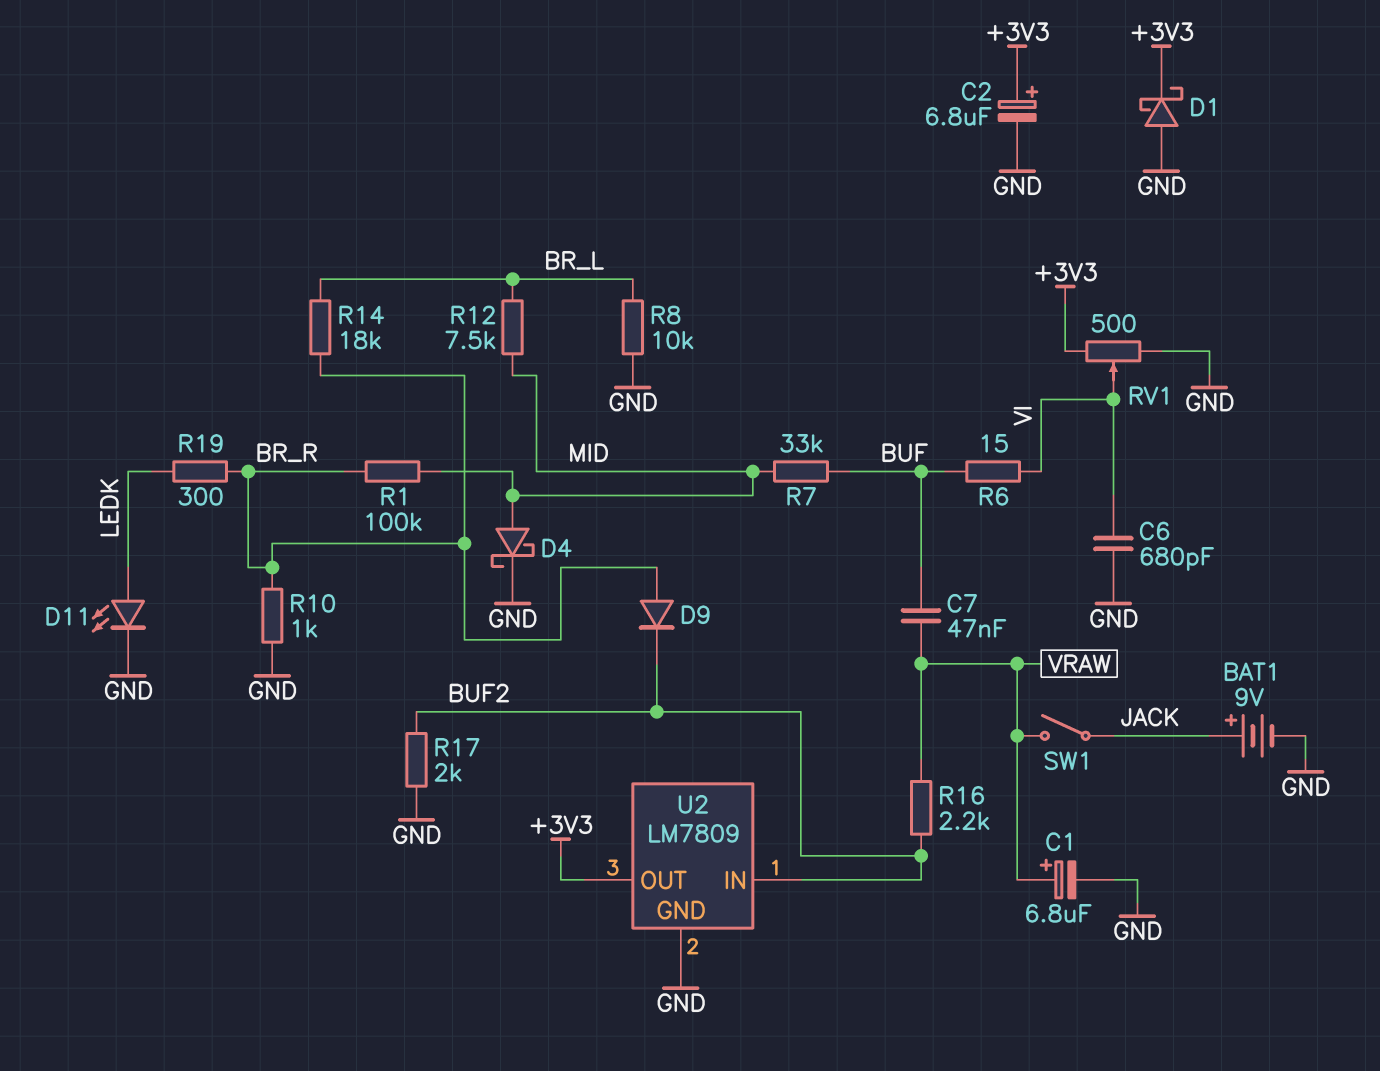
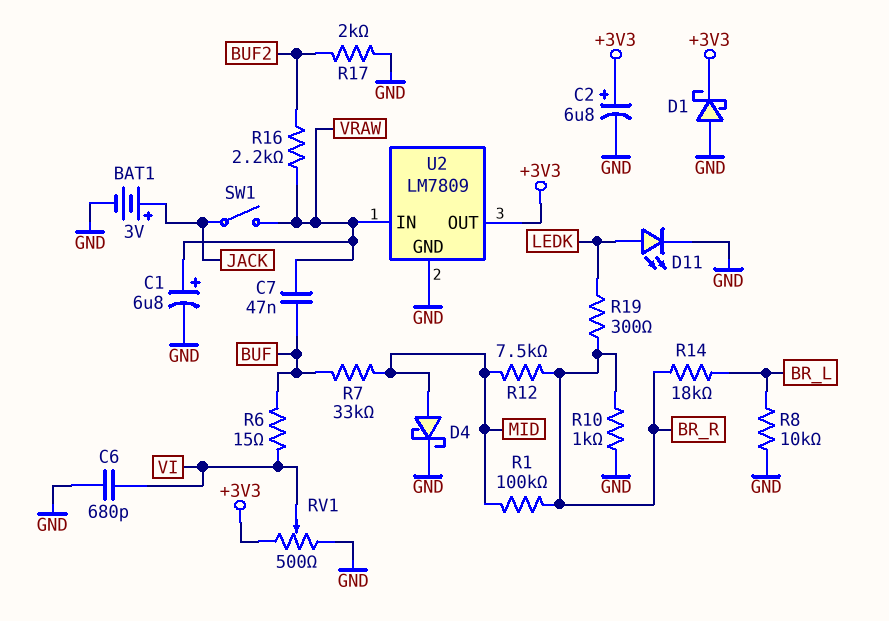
BAT1: 9V (plus JACK, minus GND) -> 3V (plus JACK, minus GND)
D9: diode (A BR_R, K BUF2) -> none
R12: 7.5k (BR_L, MID) -> 7.5k (BR_R, MID)
U2 pin IN: BUF2 -> VRAW

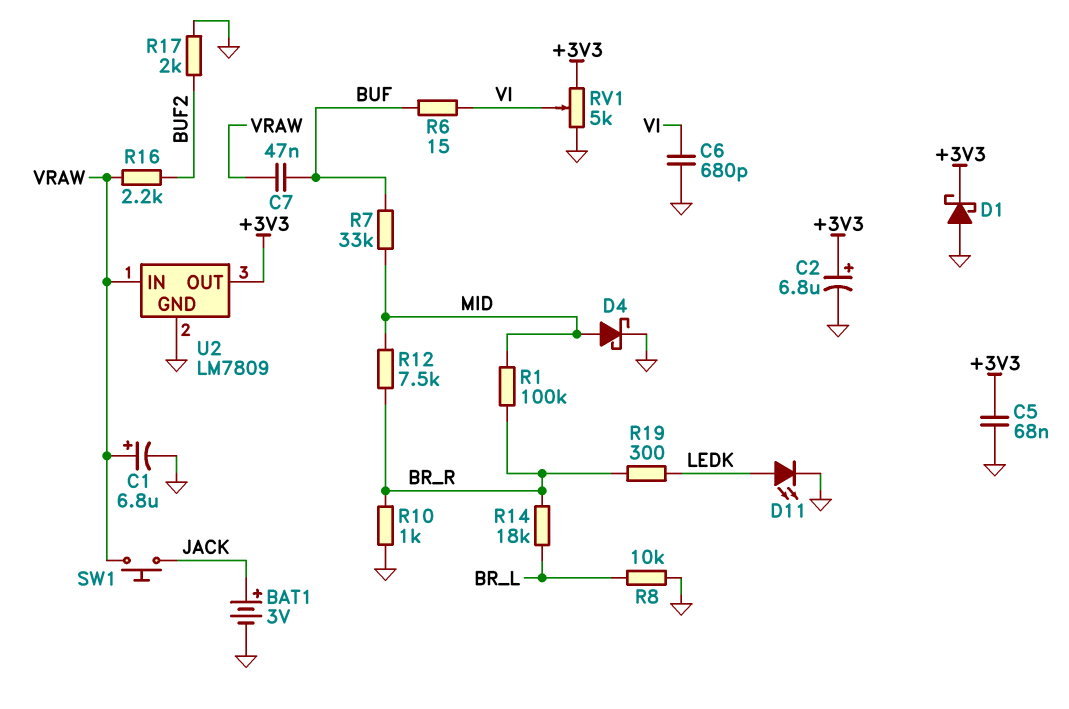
C5: none -> 68nF (+3V3, GND)
RV1: 500 (+3V3, GND, wiper VI) -> 5k (+3V3, GND, wiper VI)
SW1: switch (JACK, VRAW) -> button (JACK, VRAW)

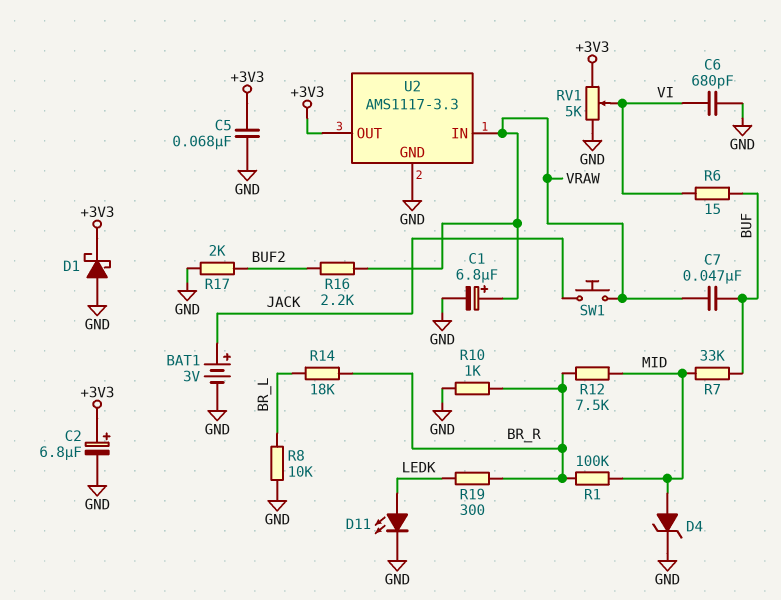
D4: schottky (A MID, K GND) -> zener (A MID, K GND)
U2: LM7809 -> AMS1117-3.3

